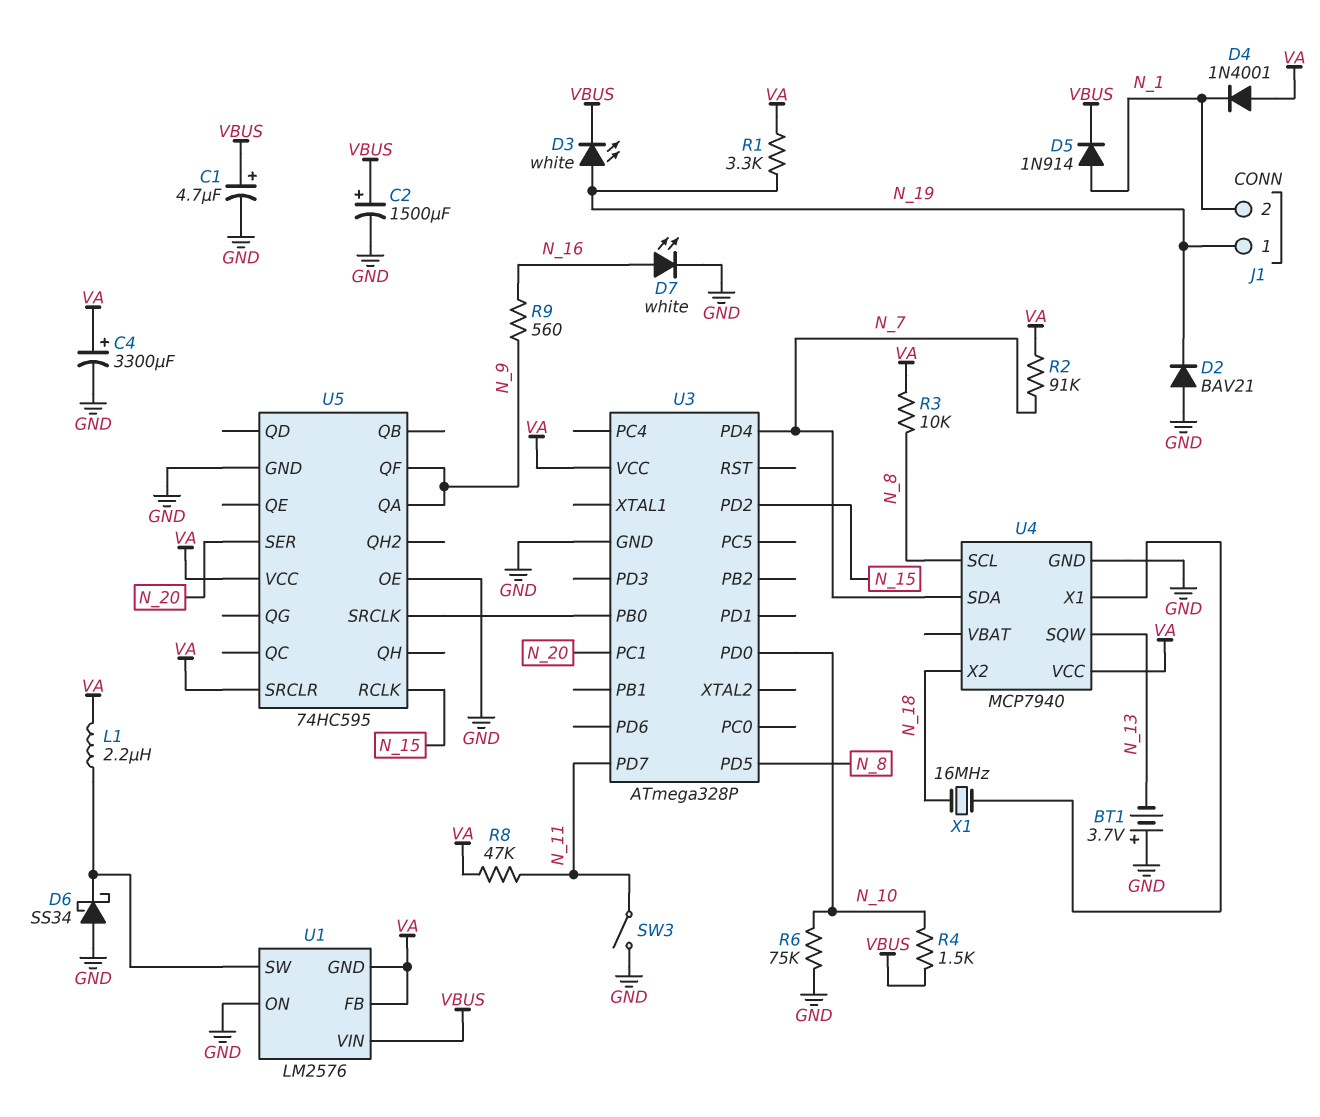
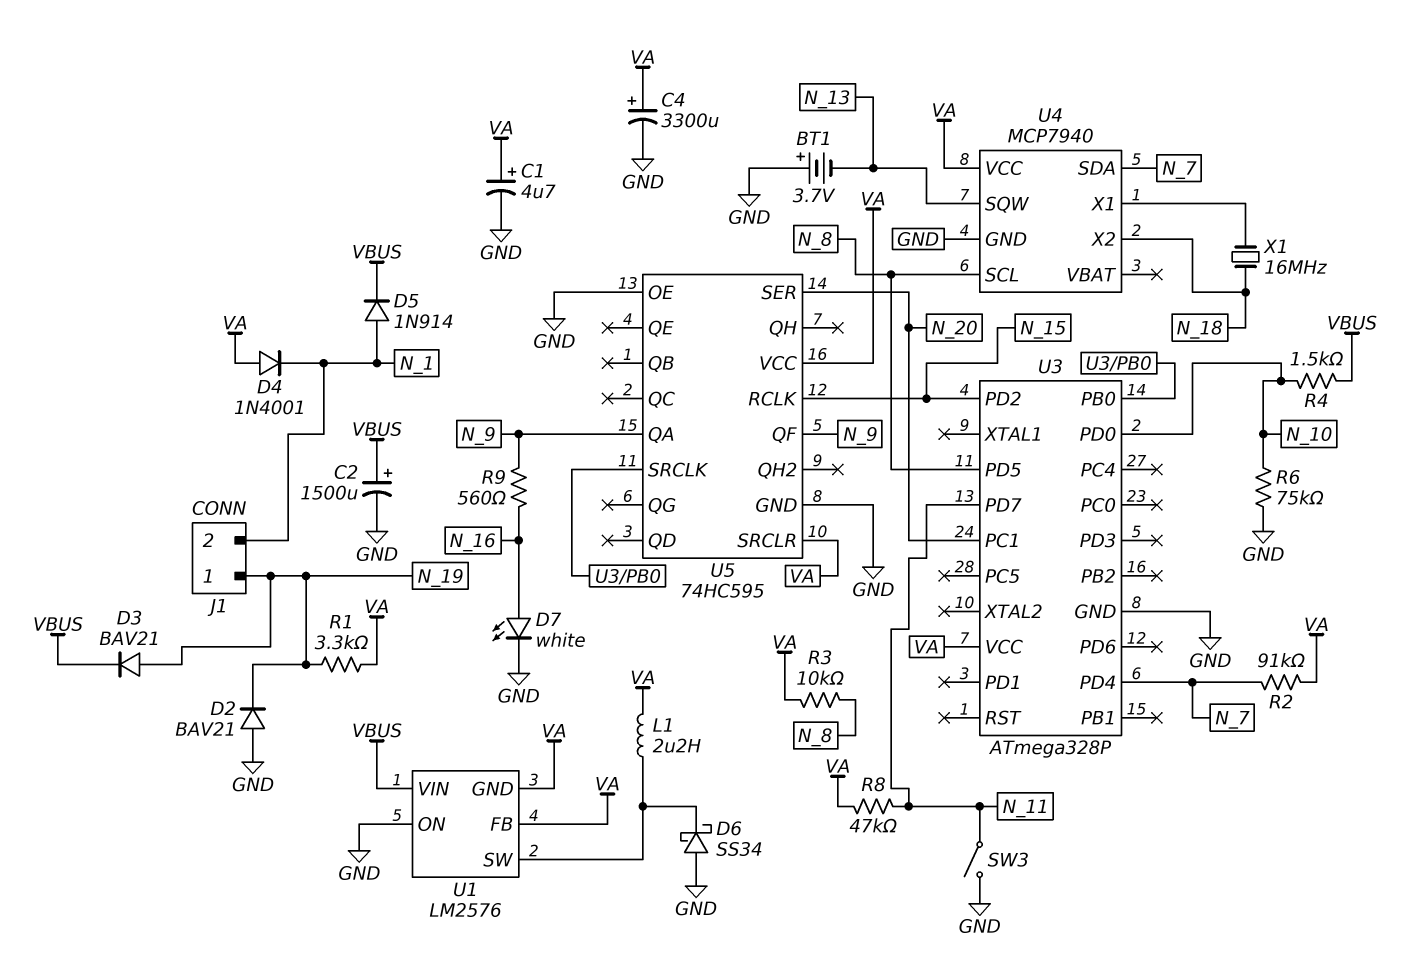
C1: 4.7uF (plus VBUS, minus GND) -> 4.7uF (plus VA, minus GND)
D3: LED white (A N_19, K VBUS) -> diode BAV21 (A N_19, K VBUS)

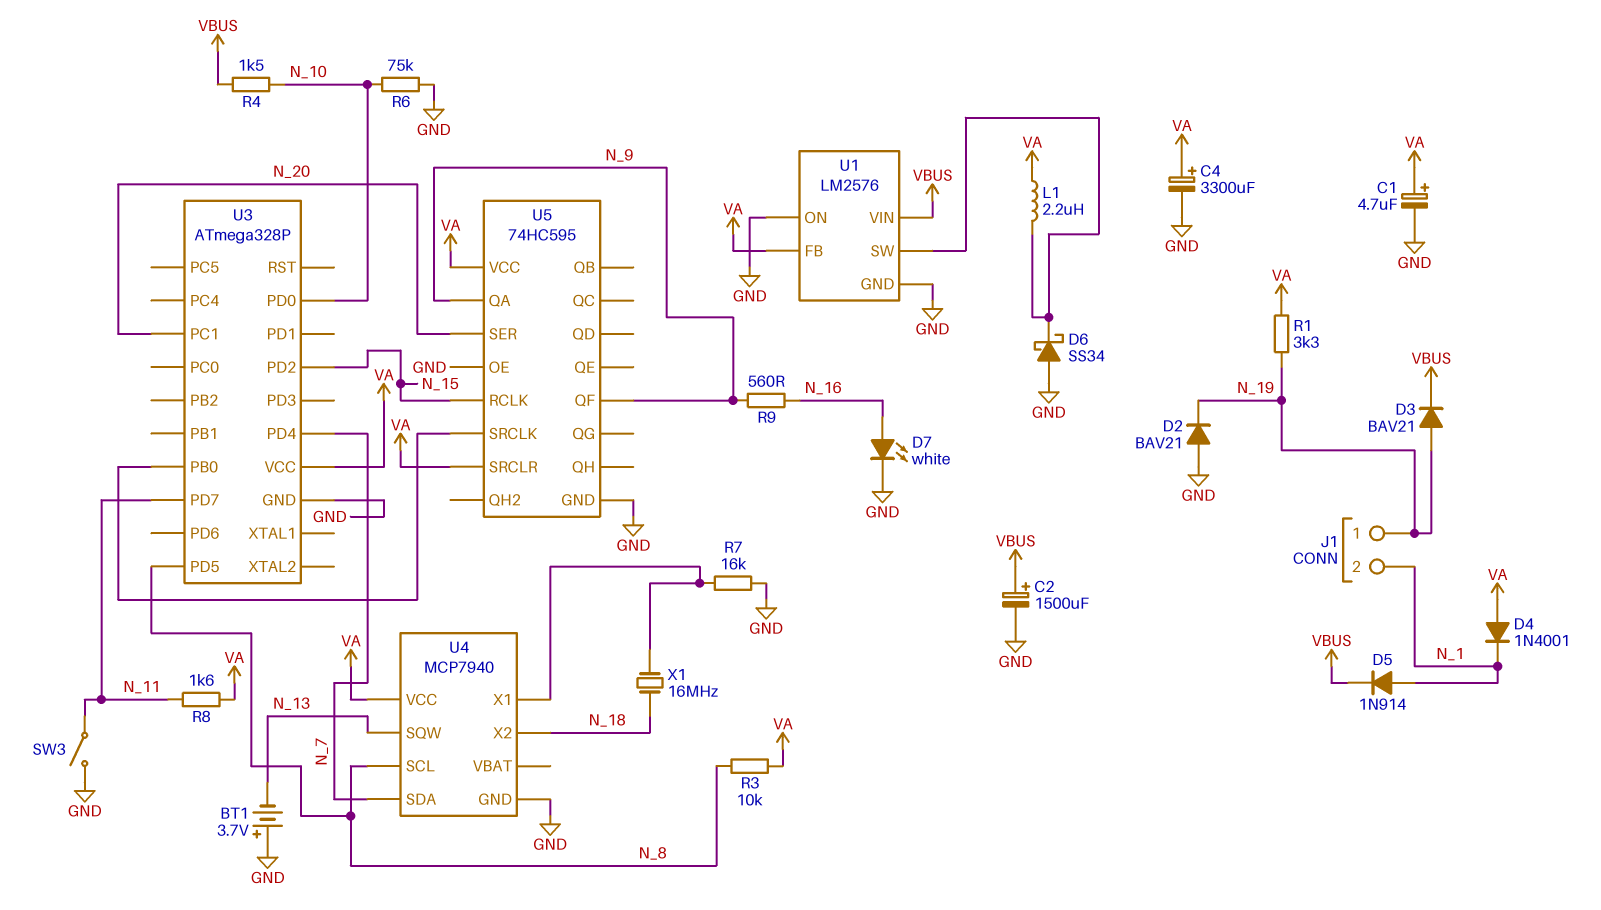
R2: 91k (N_7, VA) -> none
R7: none -> 16k (GND, U4/X1)
R8: 47k (N_11, VA) -> 1.6k (N_11, VA)
U1 pin GND: VA -> GND

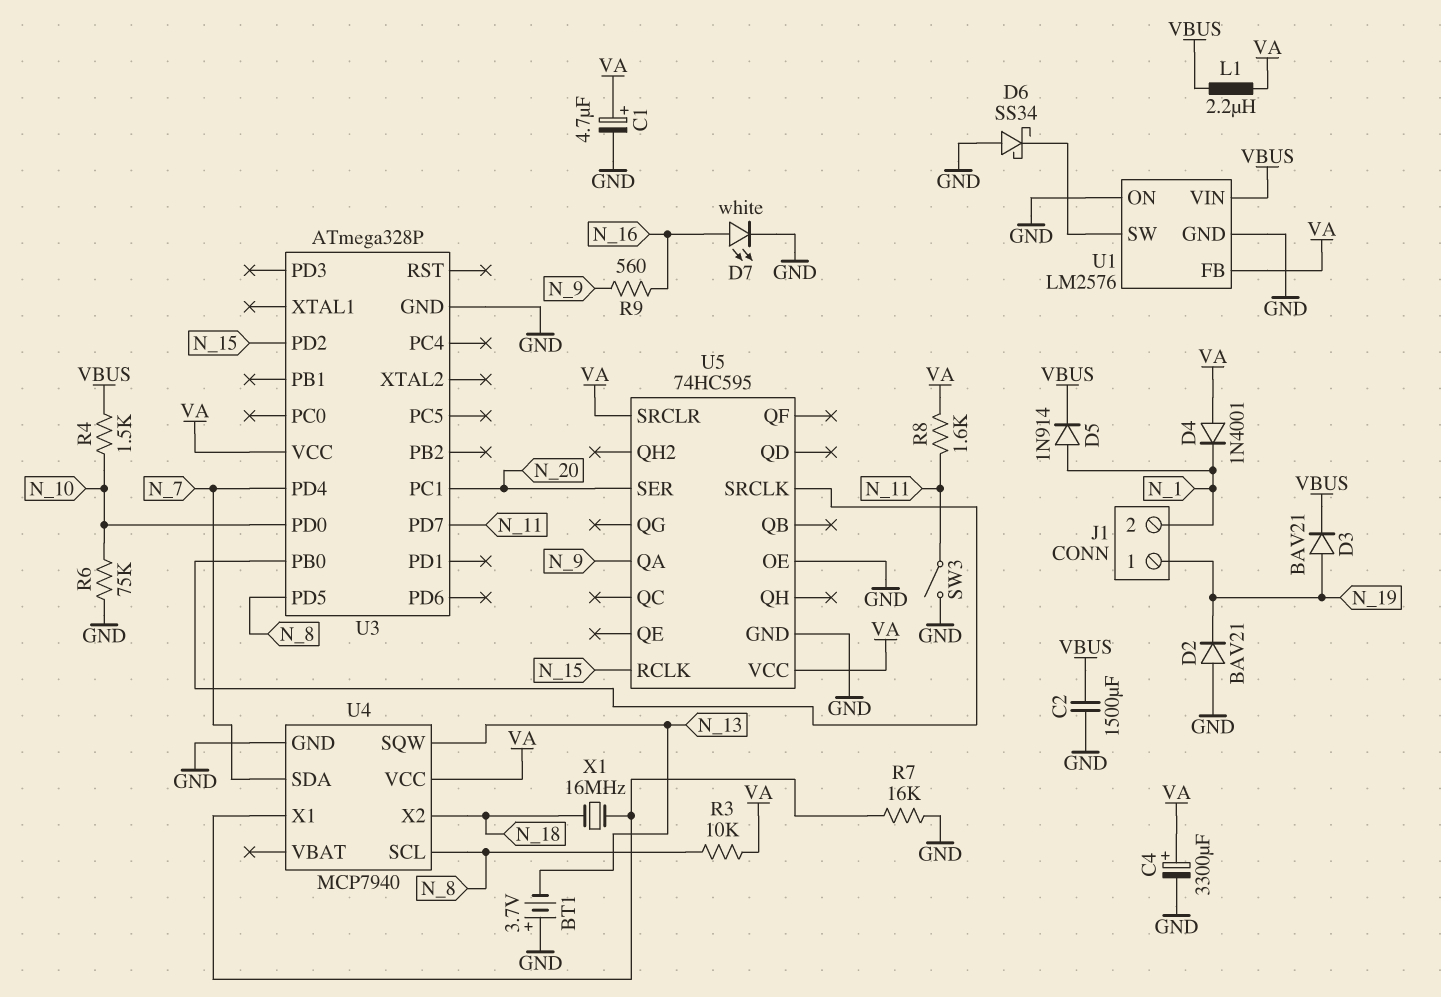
C2: 1500uF (plus VBUS, minus GND) -> 1500uF (GND, VBUS)
L1: 2.2uH (U1/SW, VA) -> 2.2uH (VA, VBUS)
R1: 3.3k (N_19, VA) -> none
U5 pin QF: N_9 -> none

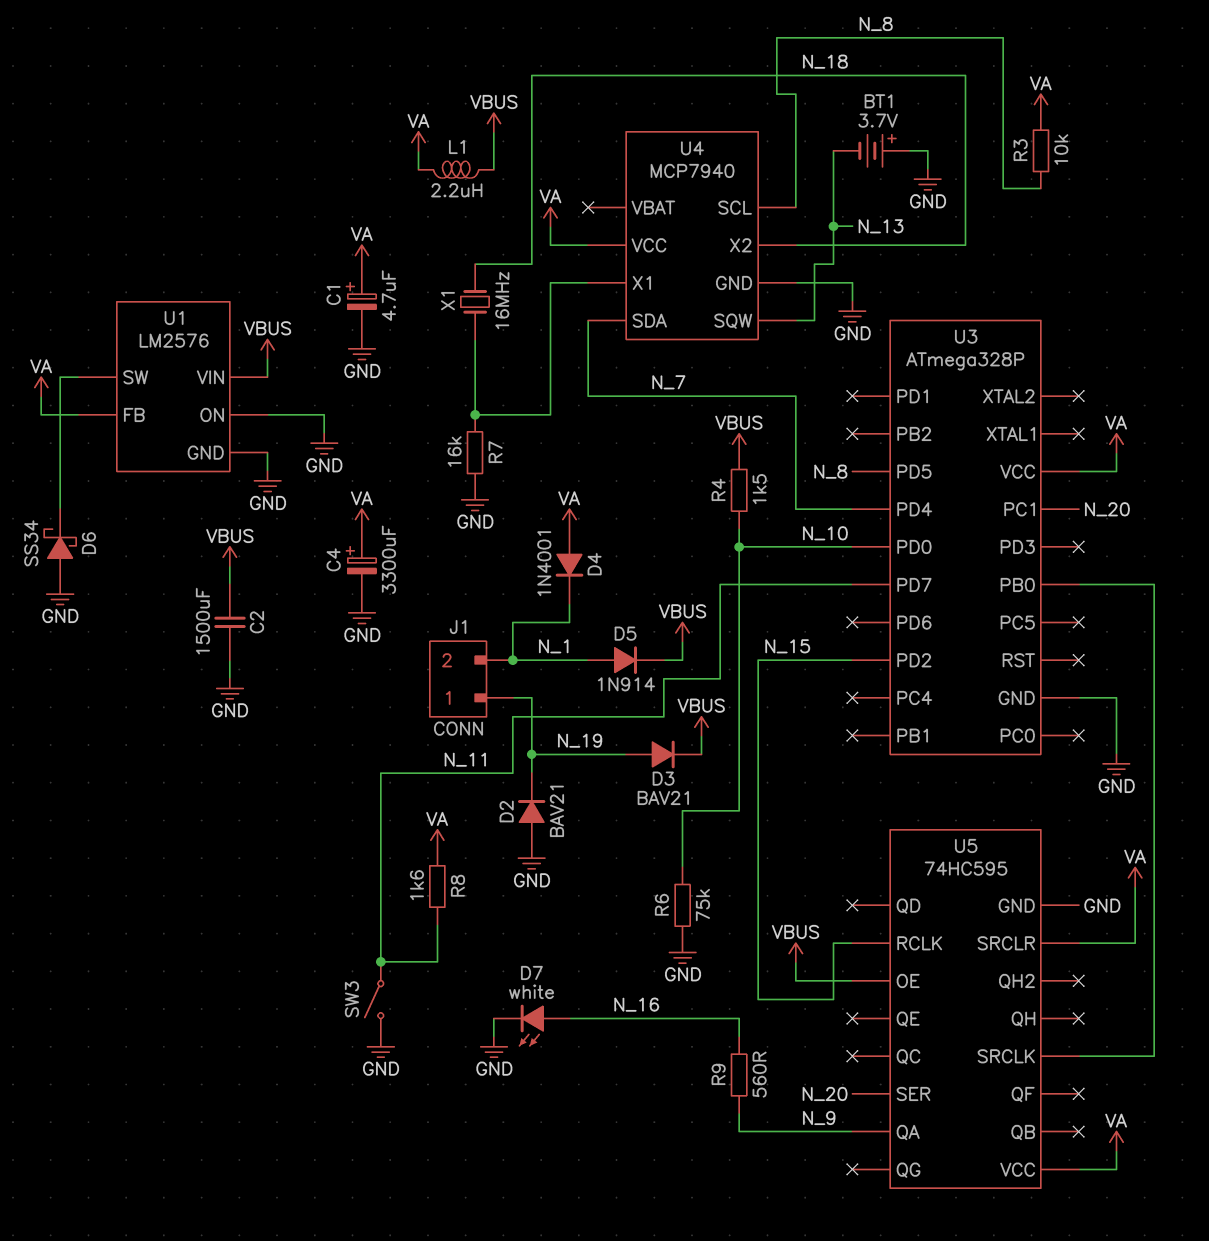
U5 pin OE: GND -> VBUS

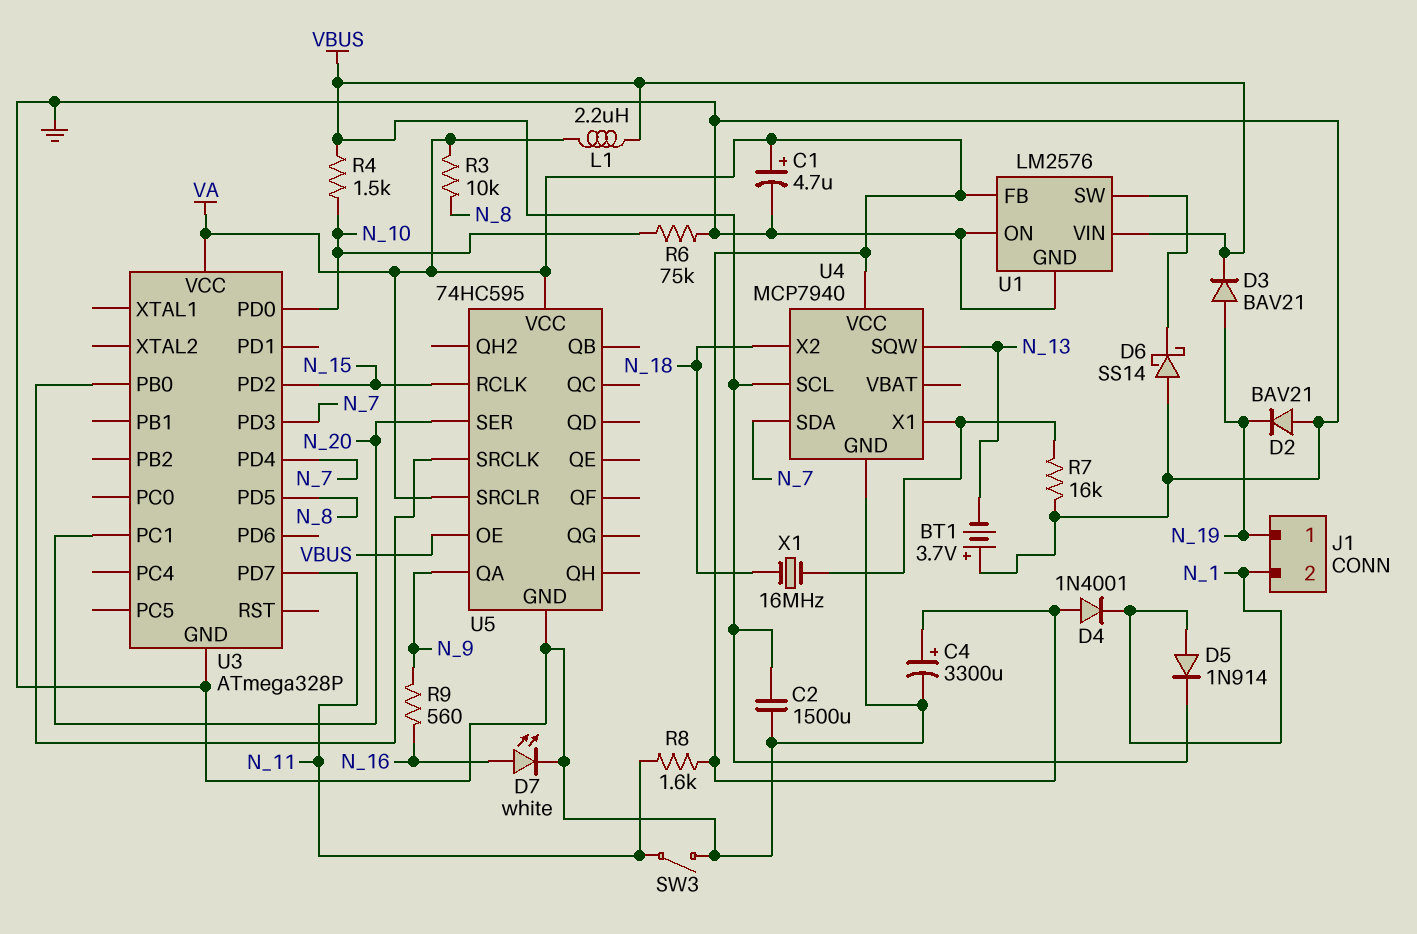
D6: schottky SS34 (A GND, K U1/SW) -> schottky SS14 (A GND, K U1/SW)
U3 pin PD3: none -> N_7
U4 pin SCL: N_8 -> VBUS

